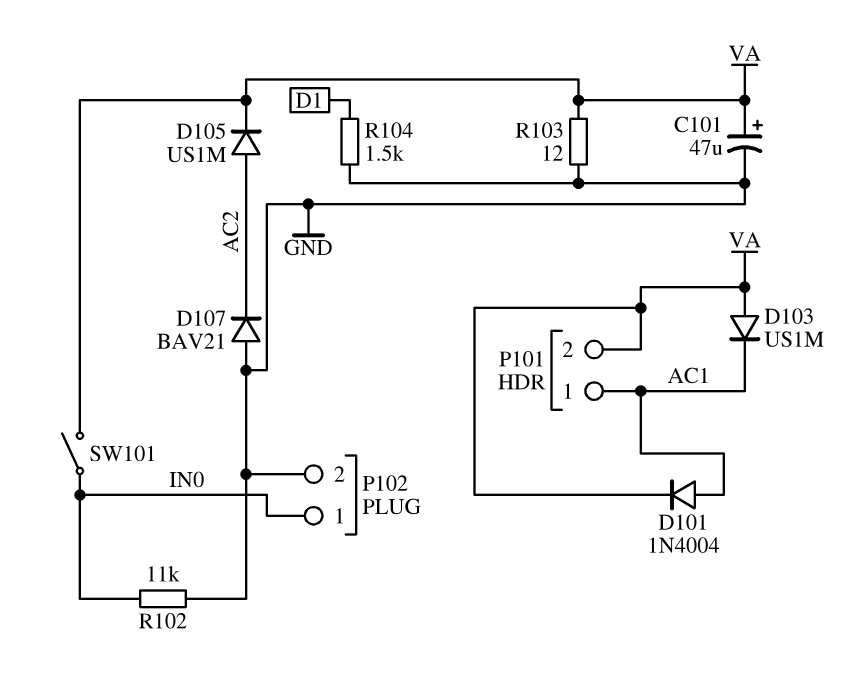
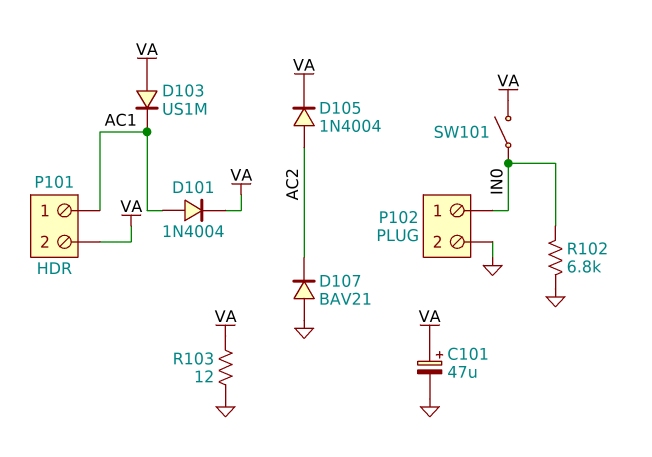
D105: diode US1M (A AC2, K VA) -> diode 1N4004 (A AC2, K VA)
R102: 11k (GND, IN0) -> 6.8k (GND, IN0)
R104: 1.5k (D1, GND) -> none

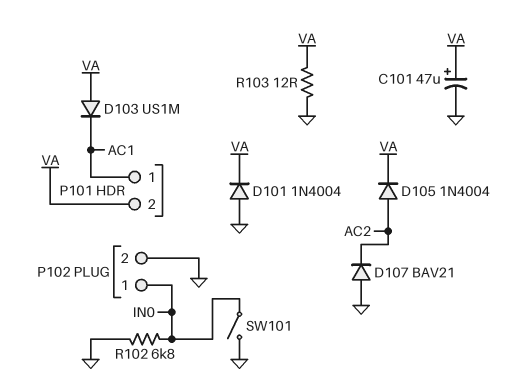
D101: diode 1N4004 (A AC1, K VA) -> diode 1N4004 (A GND, K VA)
SW101: switch (IN0, VA) -> switch (GND, IN0)

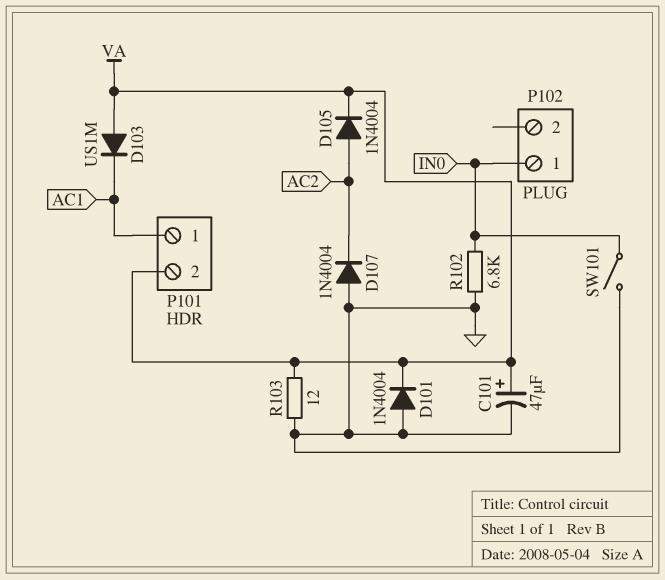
D107: diode BAV21 (A GND, K AC2) -> diode 1N4004 (A GND, K AC2)
P102 pin 2: GND -> none

